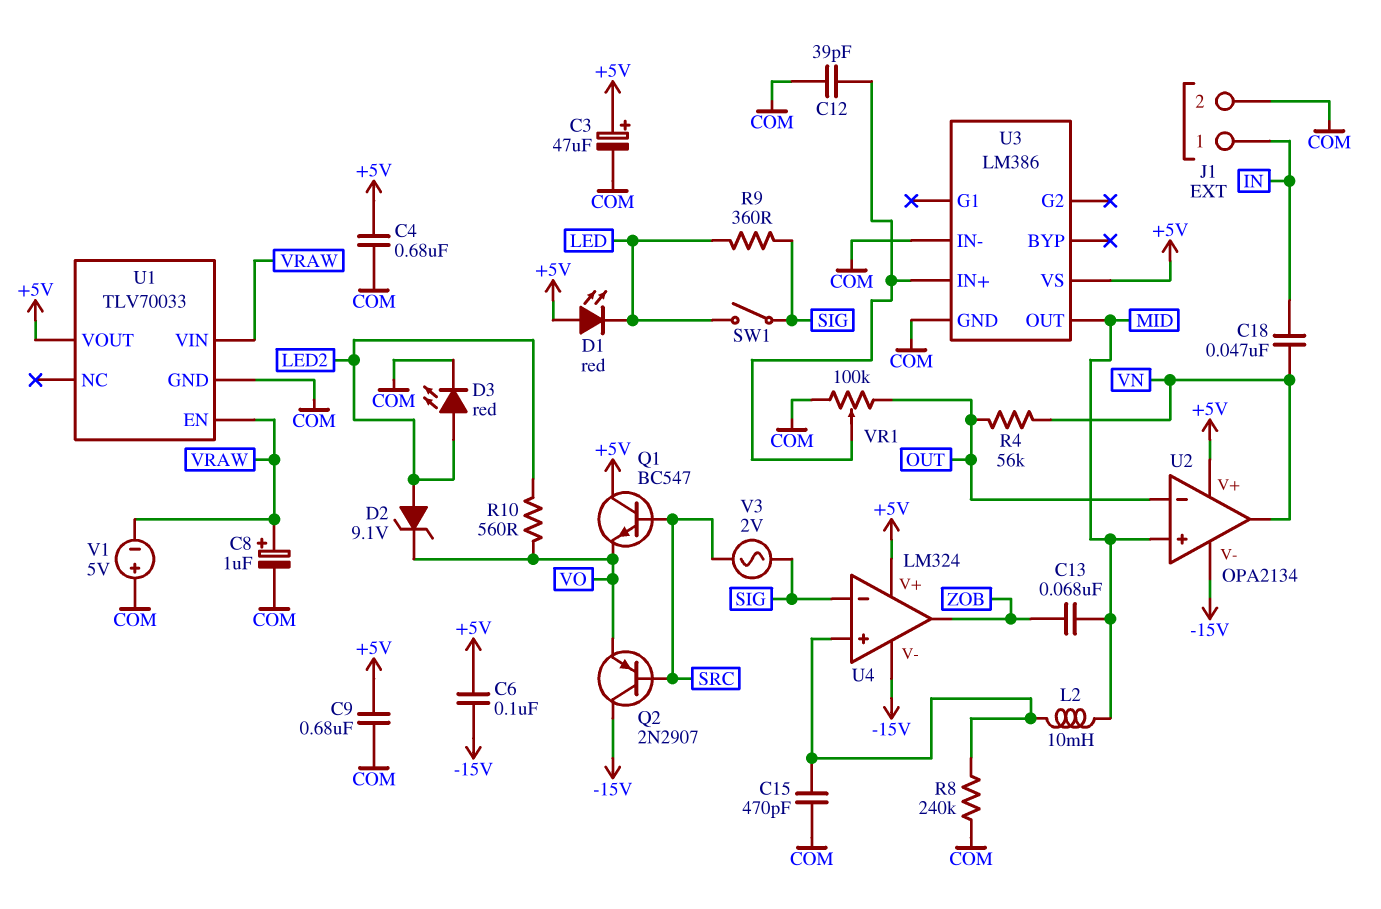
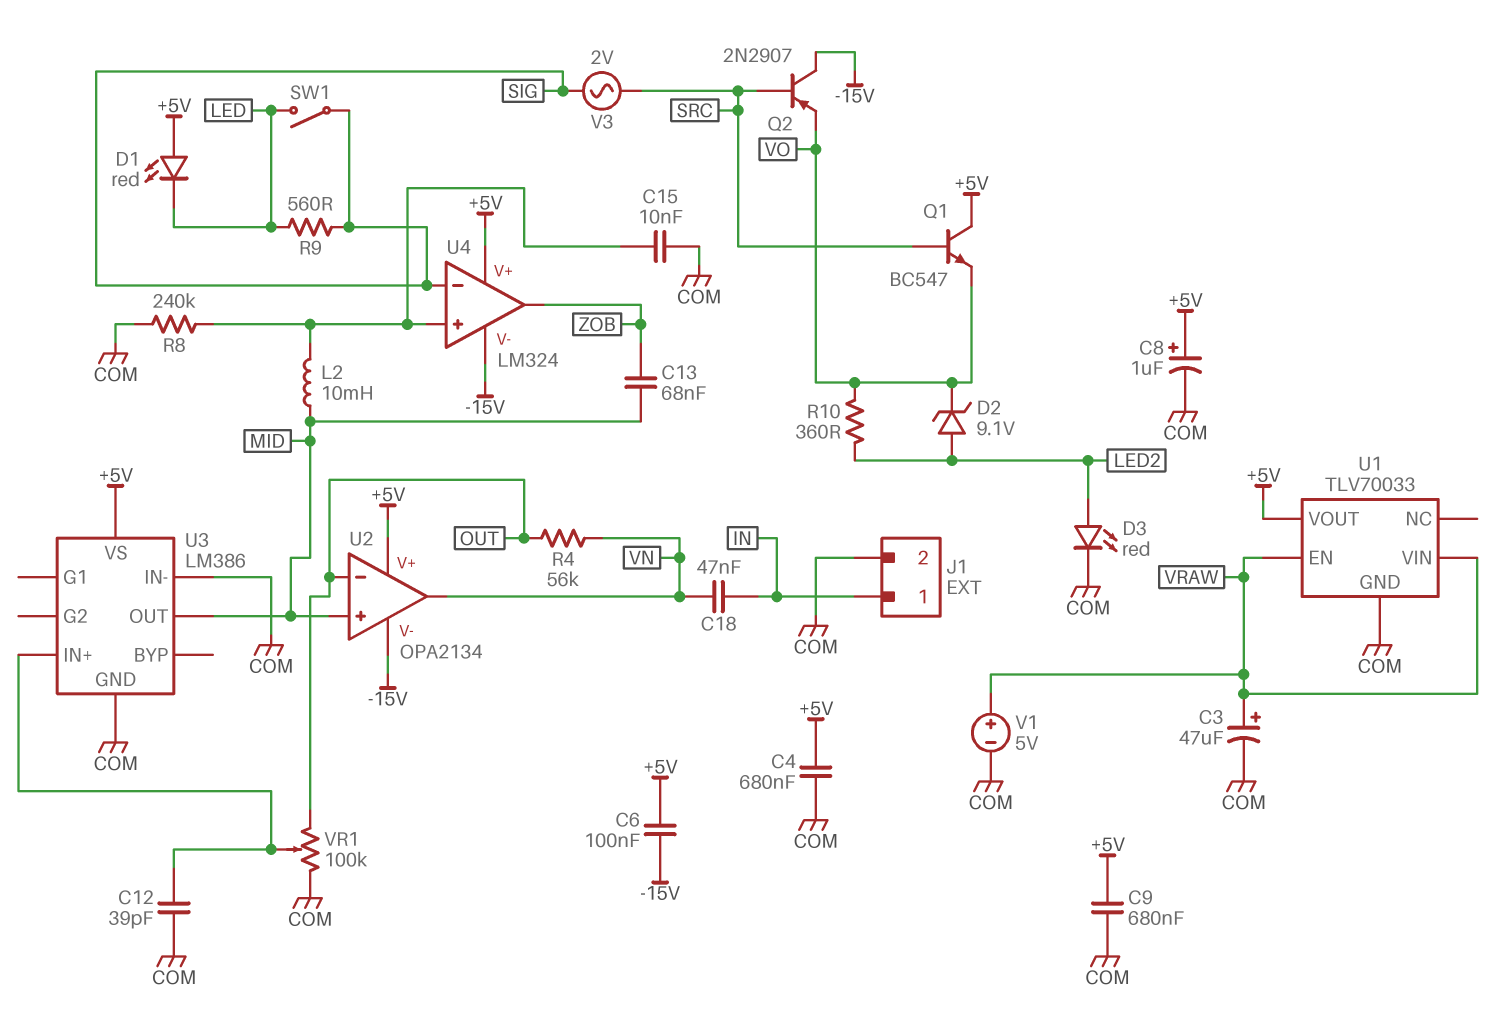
C3: 47uF (plus +5V, minus COM) -> 47uF (plus VRAW, minus COM)
C8: 1uF (plus VRAW, minus COM) -> 1uF (plus +5V, minus COM)
C15: 470pF (COM, U4/in+) -> 10nF (COM, U4/in+)
R9: 360 (LED, SIG) -> 560 (LED, SIG)
R10: 560 (LED2, VO) -> 360 (LED2, VO)
V1: 5V (plus COM, minus VRAW) -> 5V (plus VRAW, minus COM)

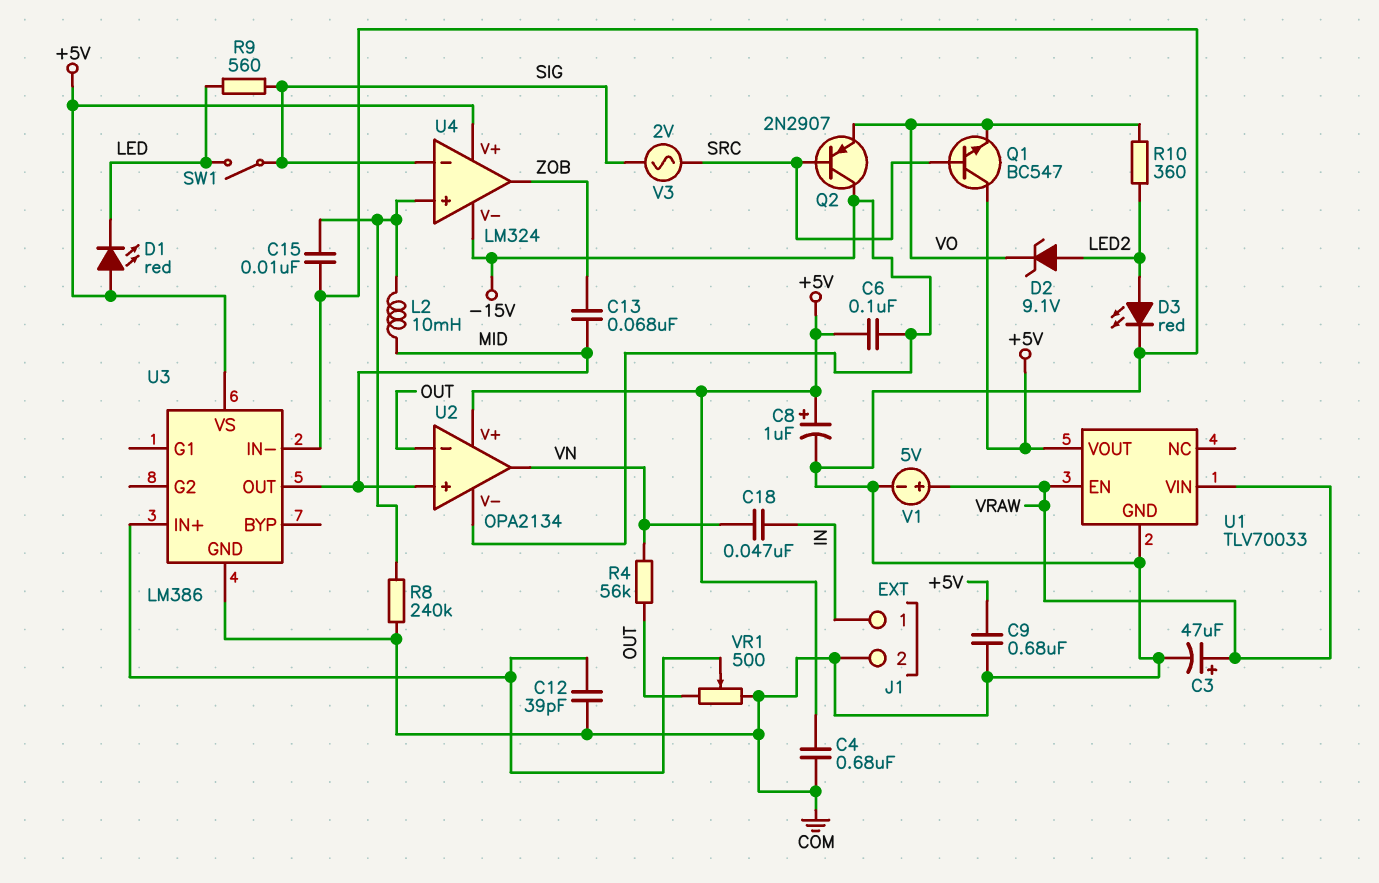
VR1: 100k (COM, OUT, wiper U3/IN+) -> 500 (COM, OUT, wiper U3/IN+)

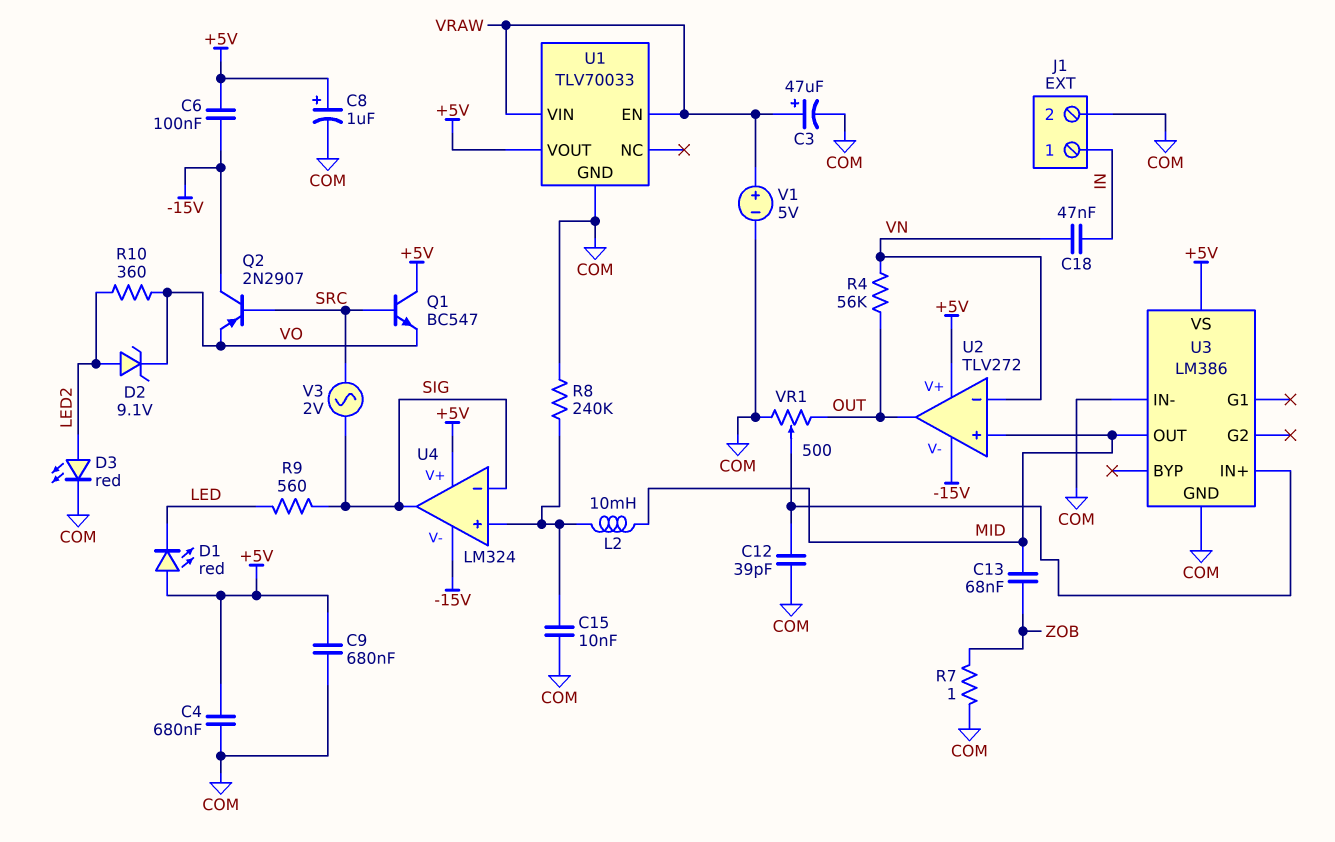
R7: none -> 1 (COM, ZOB)
SW1: switch (LED, SIG) -> none
U2: OPA2134 -> TLV272
U2 pin in-: OUT -> VN
U2 pin out: VN -> OUT
U4 pin out: ZOB -> SIG

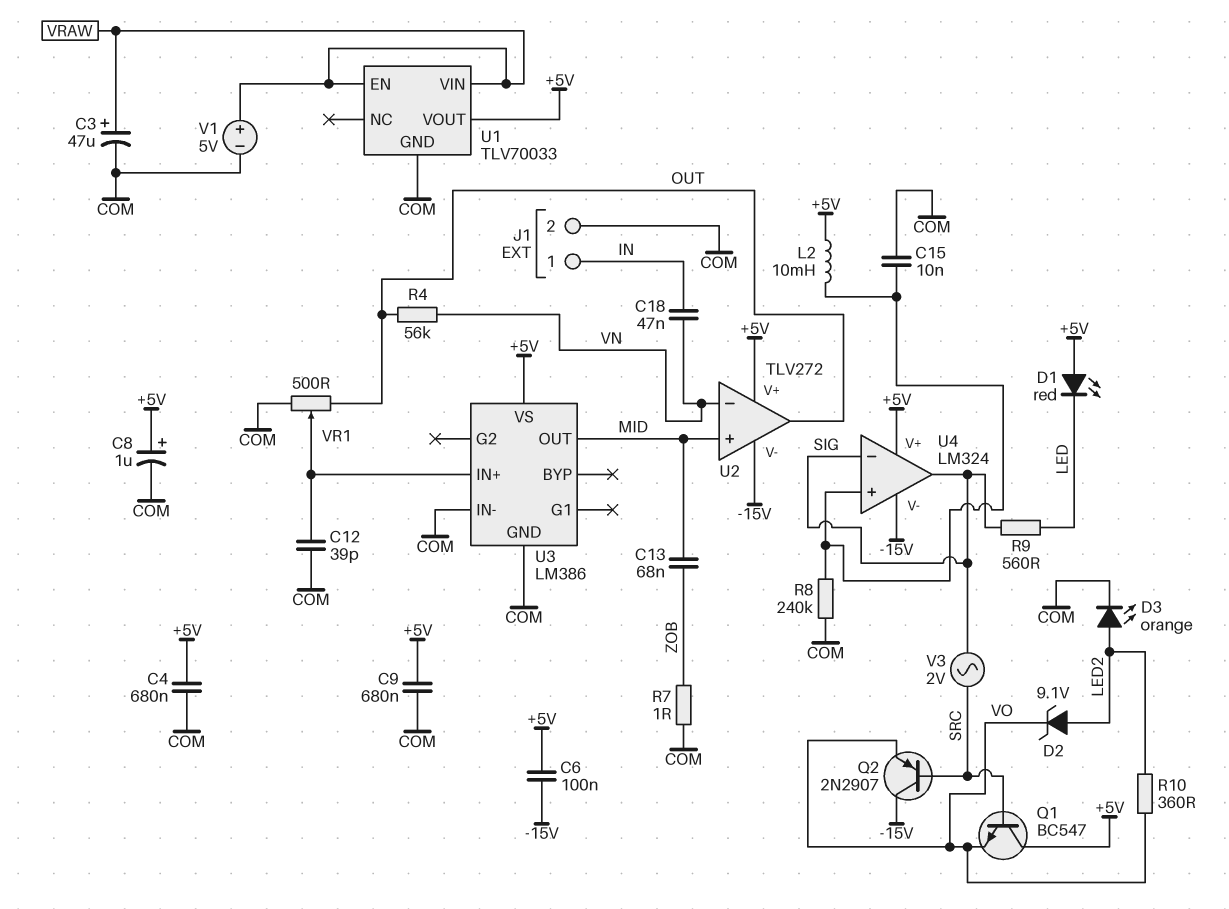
D3: LED red (A LED2, K COM) -> LED orange (A LED2, K COM)
L2: 10mH (MID, U4/in+) -> 10mH (+5V, U4/in+)

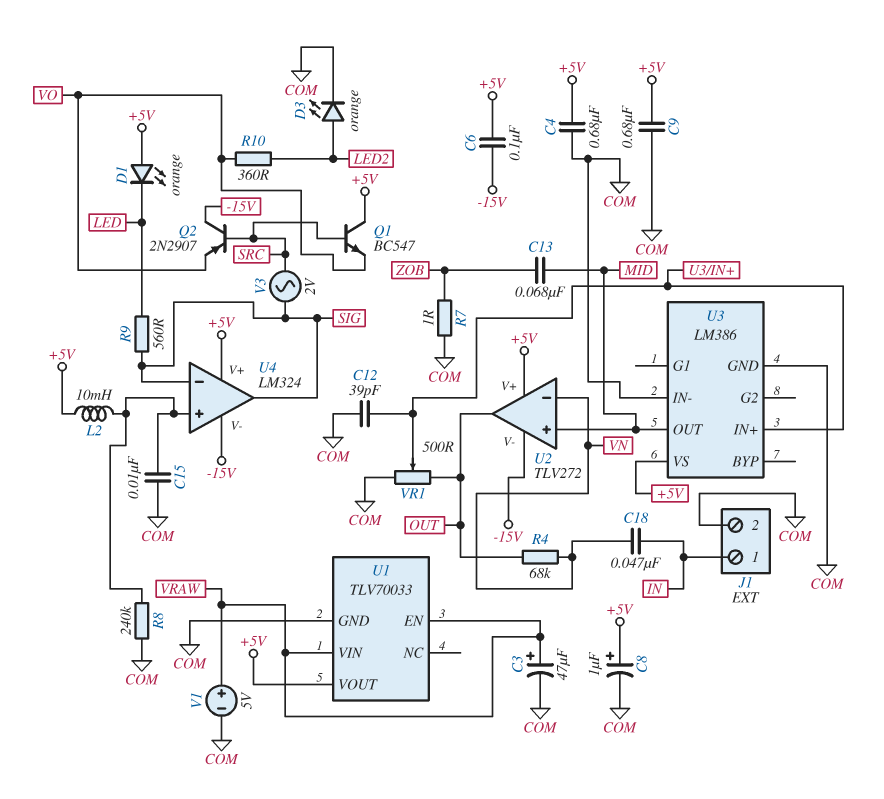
D1: LED red (A +5V, K LED) -> LED orange (A +5V, K LED)
D2: zener 9.1V (A LED2, K VO) -> none
R4: 56k (OUT, VN) -> 68k (OUT, VN)

